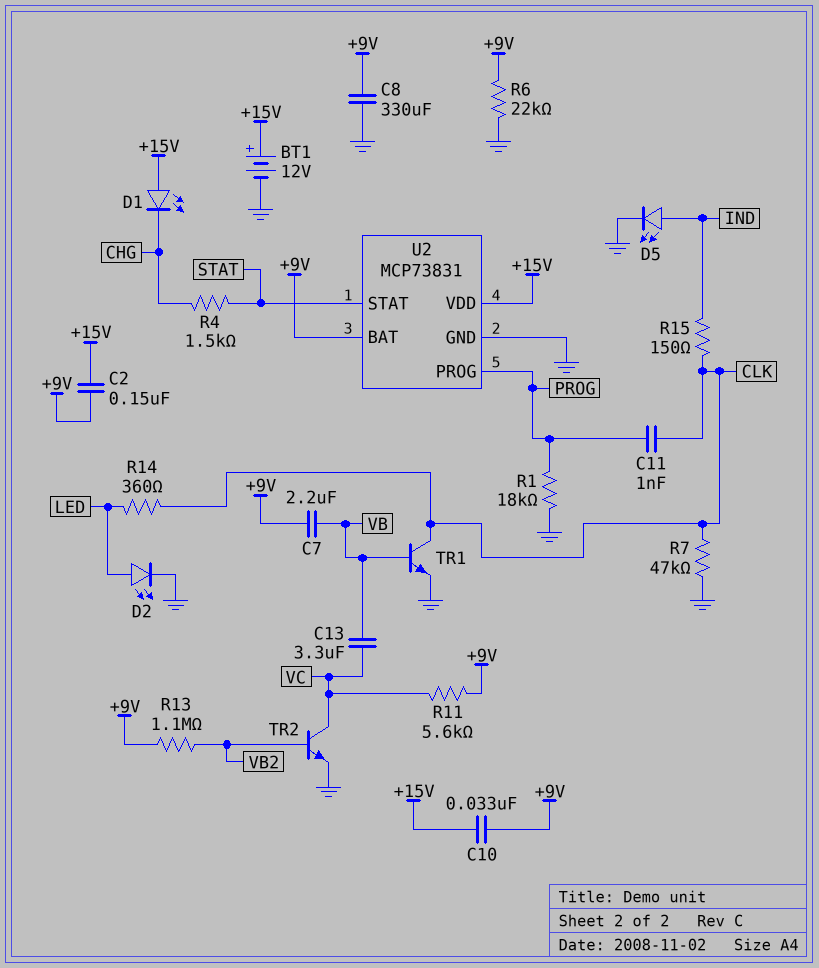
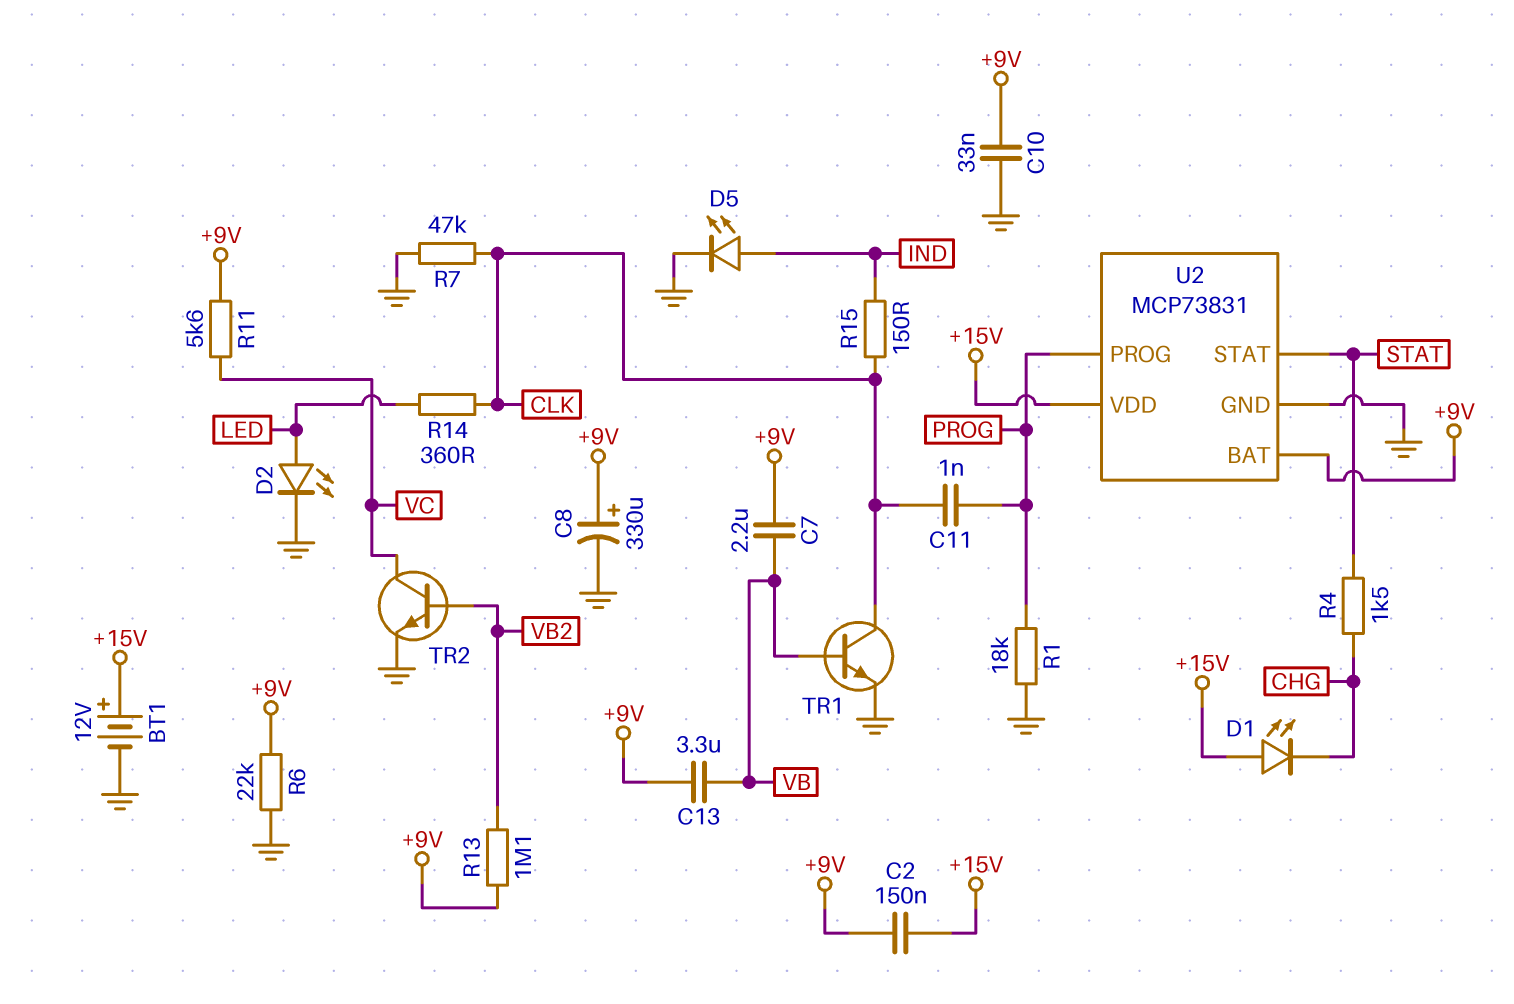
C8: 330uF (+9V, GND) -> 330uF (plus +9V, minus GND)
C10: 33nF (+9V, +15V) -> 33nF (+9V, GND)
C13: 3.3uF (VB, VC) -> 3.3uF (+9V, VB)

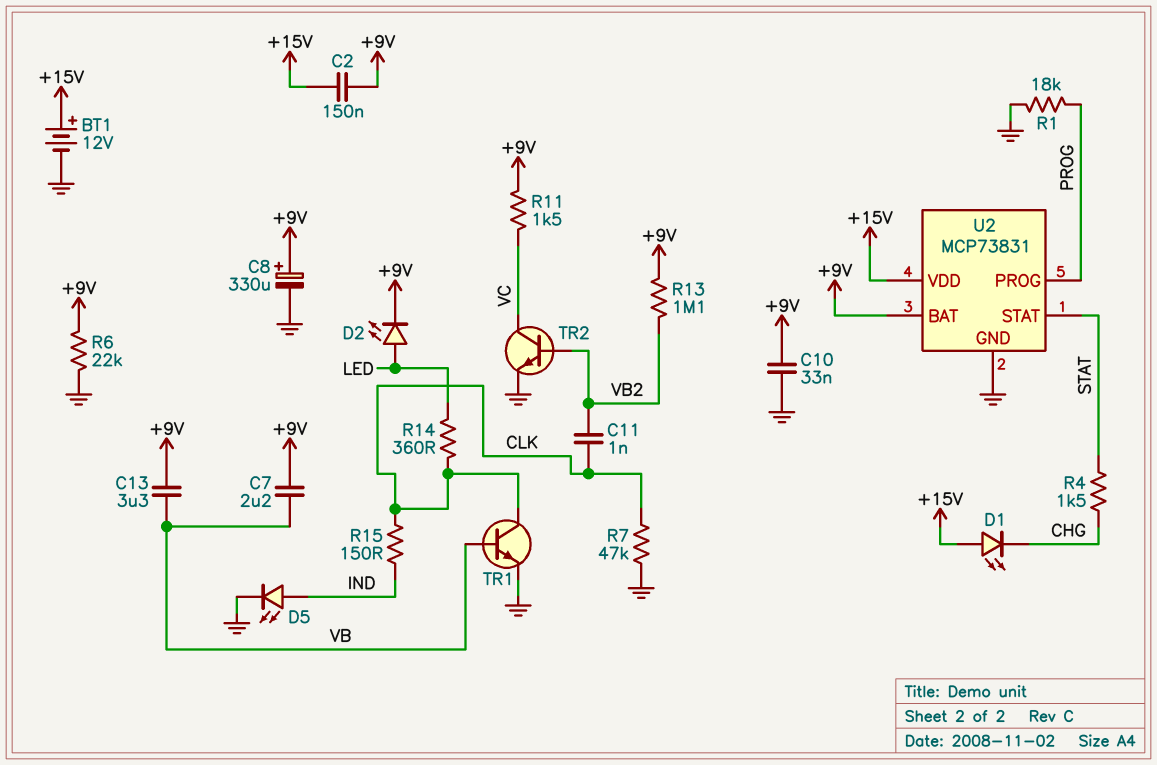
C11: 1nF (CLK, PROG) -> 1nF (CLK, VB2)
D2: LED (A LED, K GND) -> LED (A LED, K +9V)
R11: 5.6k (+9V, VC) -> 1.5k (+9V, VC)

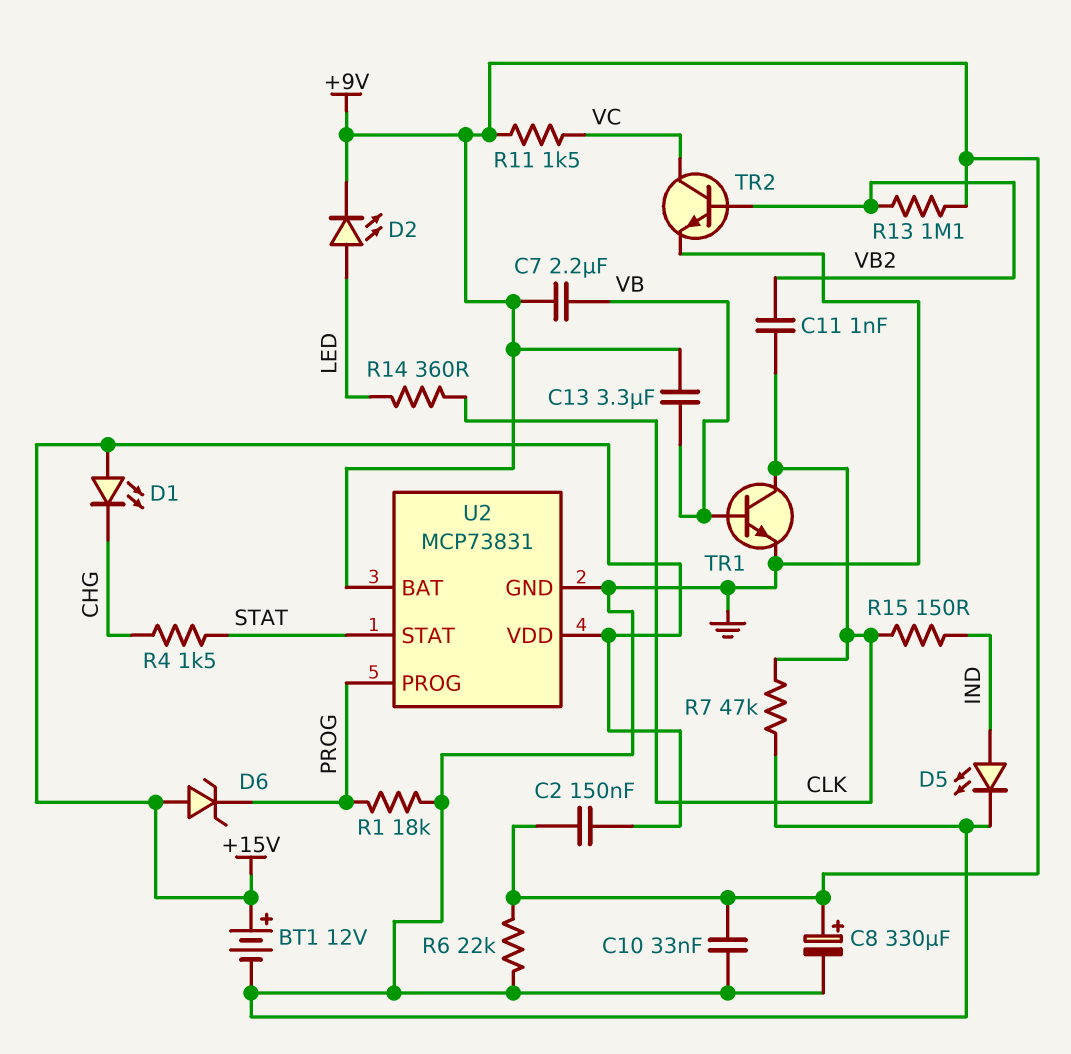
D6: none -> zener (A +15V, K PROG)

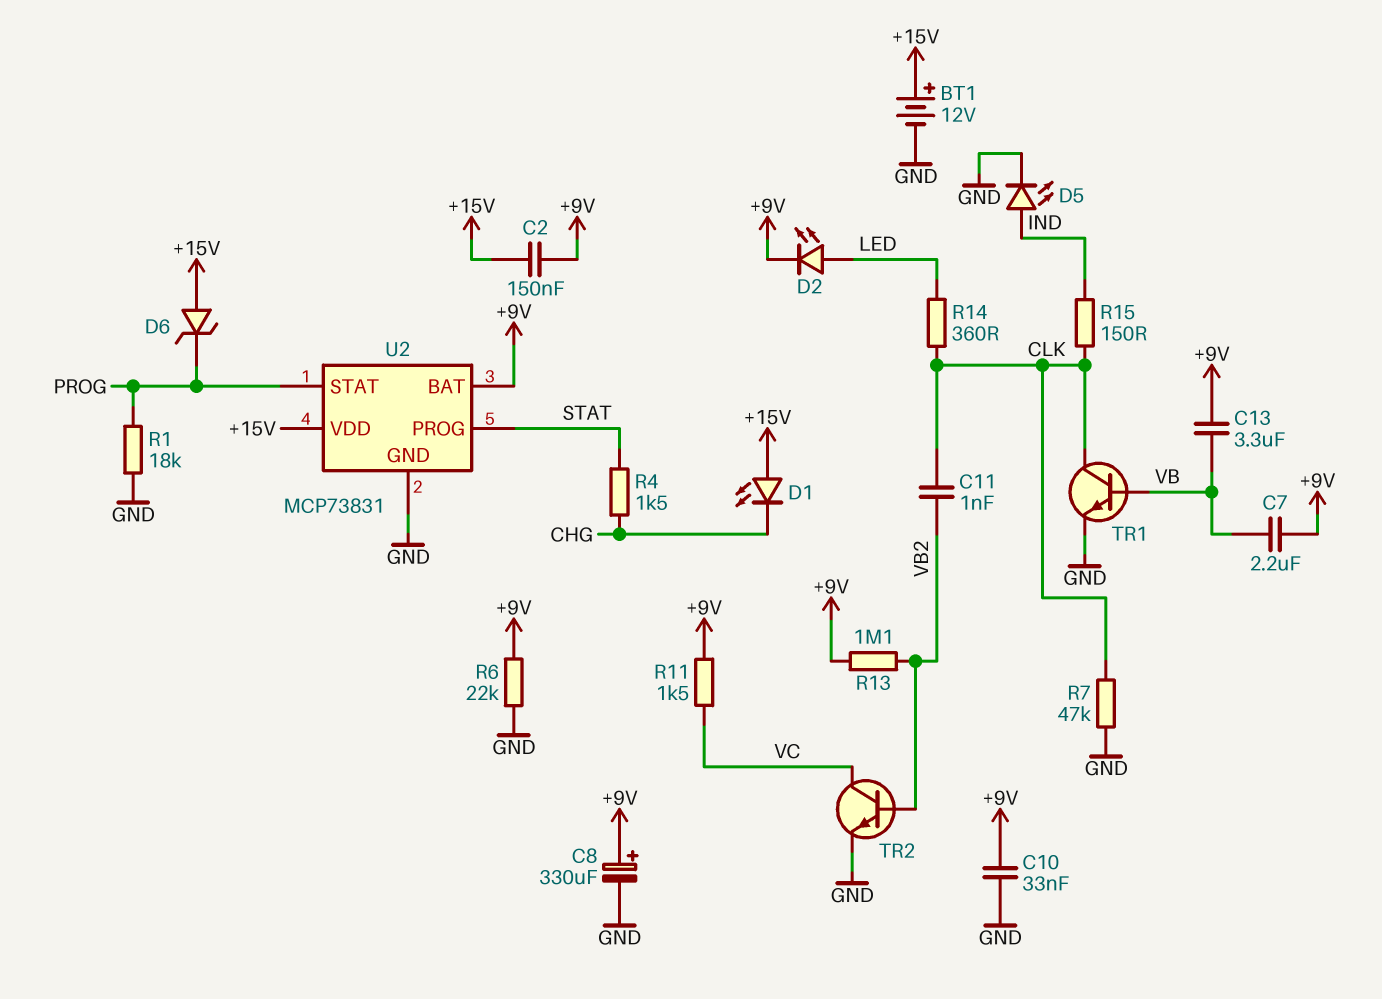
U2 pin PROG: PROG -> STAT
U2 pin STAT: STAT -> PROG

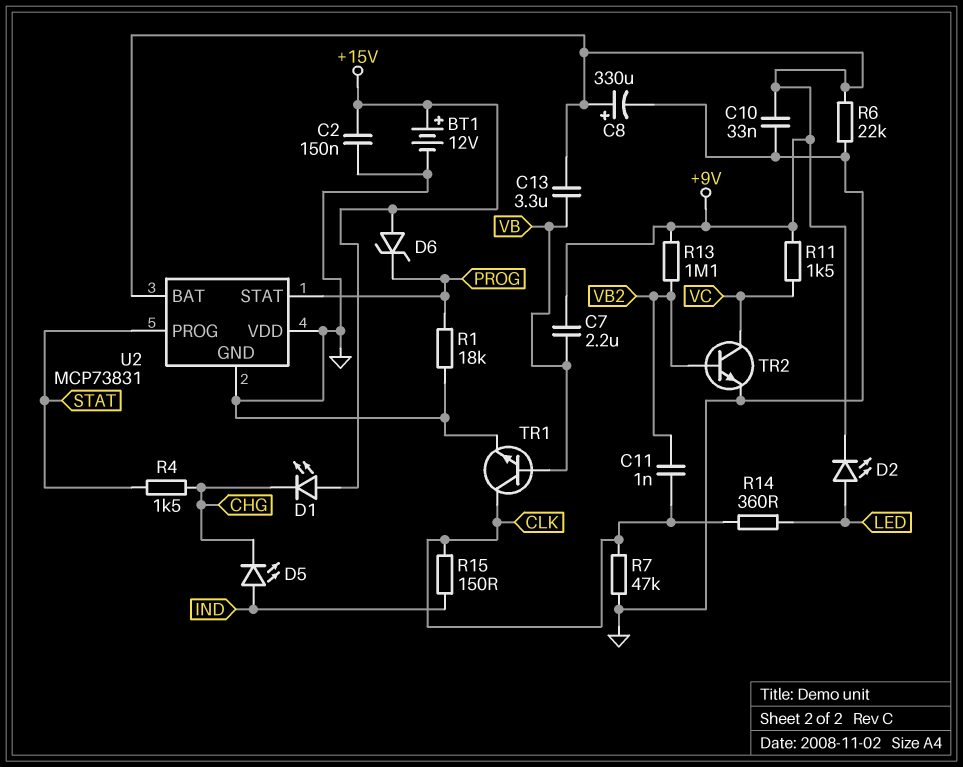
C2: 150nF (+9V, +15V) -> 150nF (+15V, GND)
D5: LED (A IND, K GND) -> LED (A IND, K CHG)
U2 pin VDD: +15V -> GND

